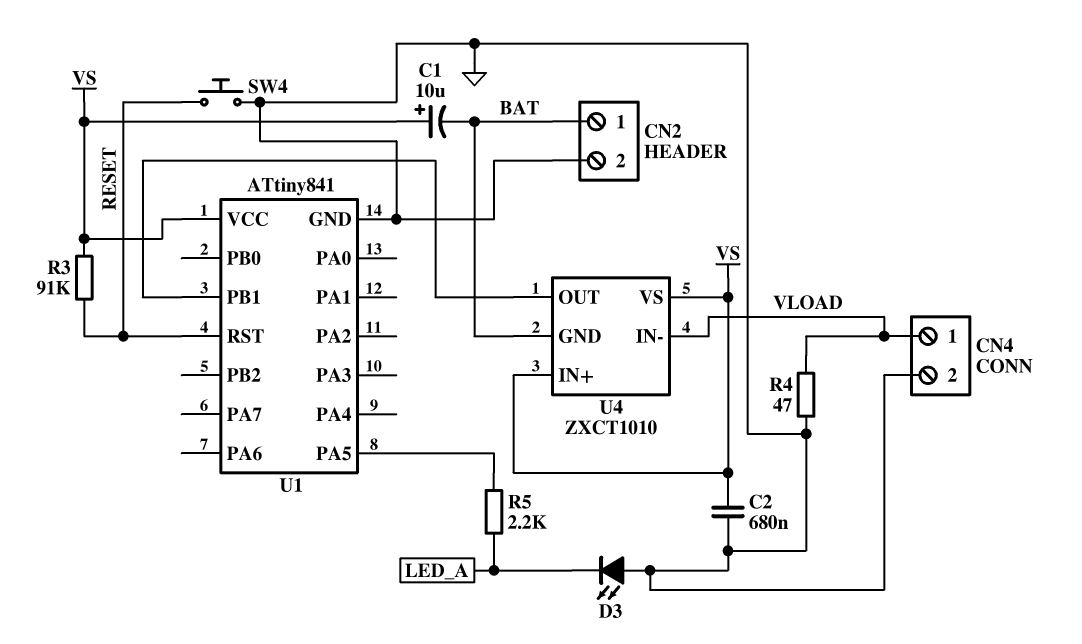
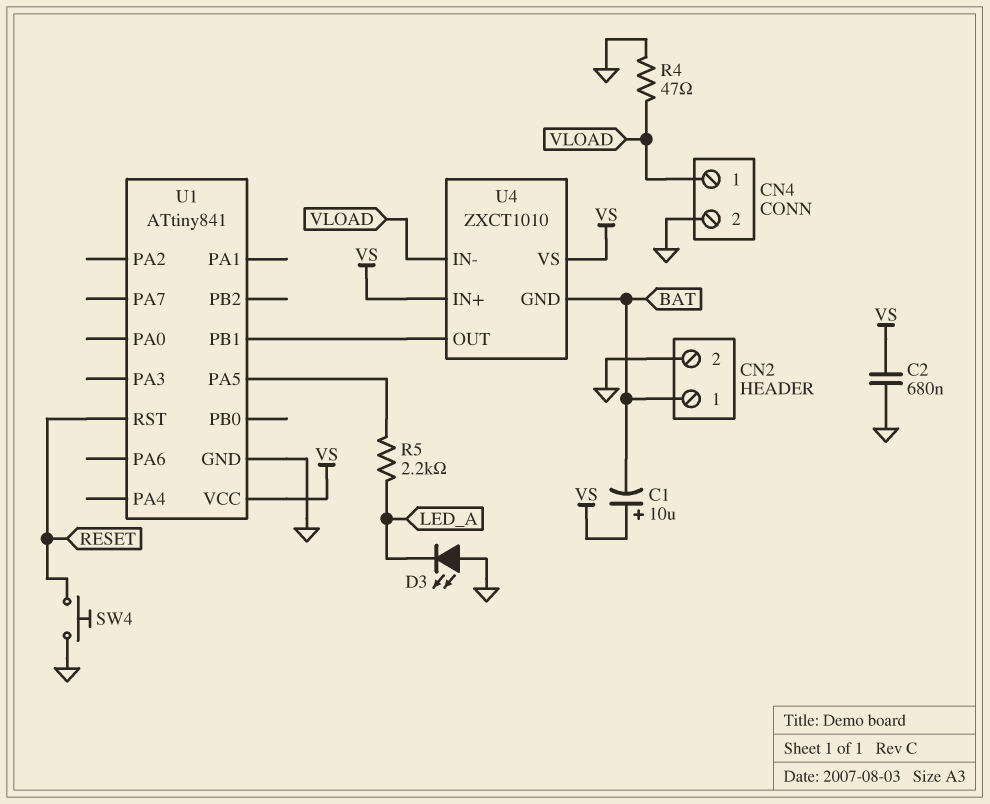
R3: 91k (RESET, VS) -> none

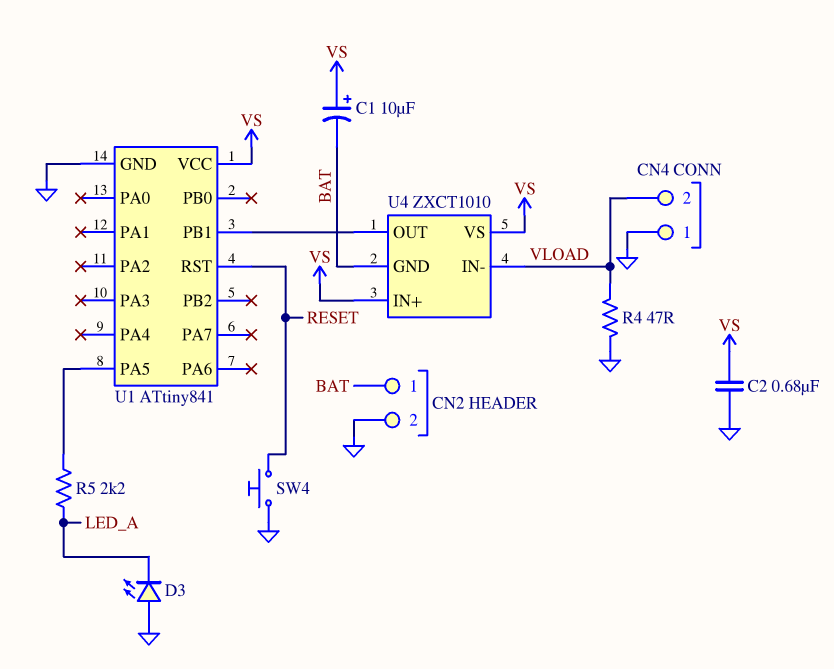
CN4 pin 1: VLOAD -> GND
CN4 pin 2: GND -> VLOAD

